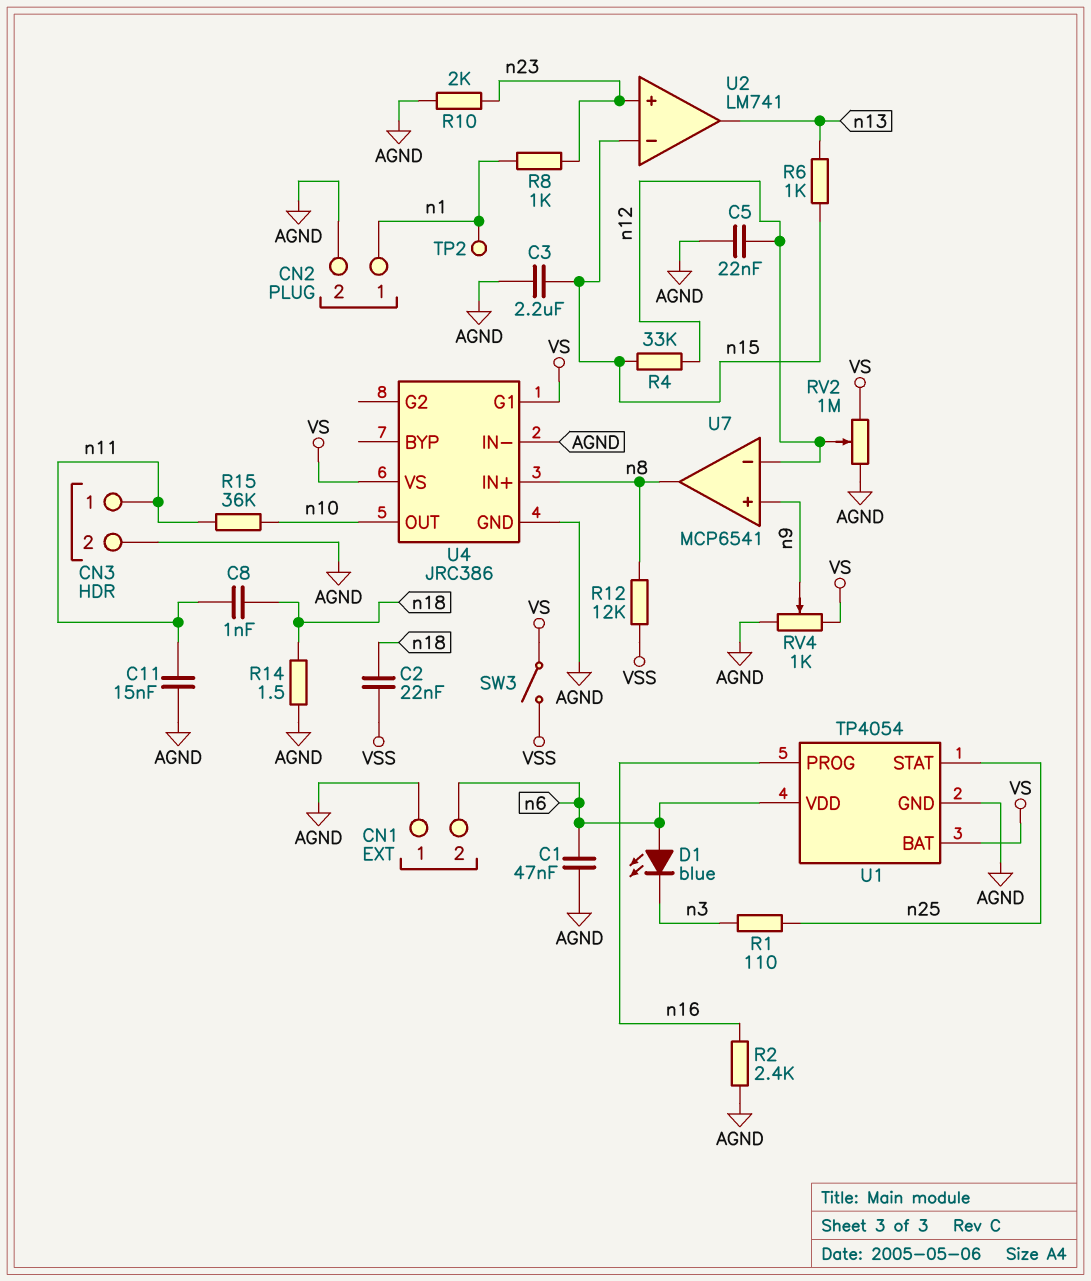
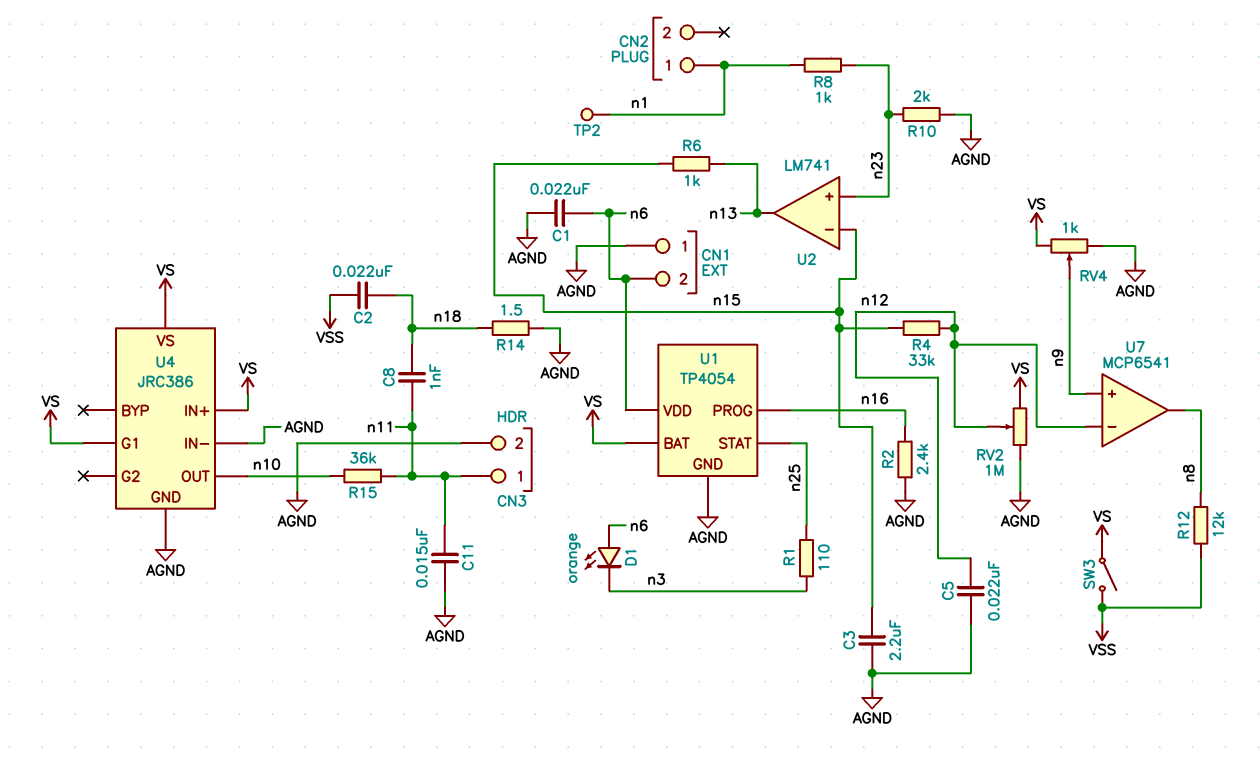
C1: 47nF (AGND, n6) -> 22nF (AGND, n6)
CN2 pin 2: AGND -> none
D1: LED blue (A n6, K n3) -> LED orange (A n6, K n3)
U4 pin IN+: n8 -> VS

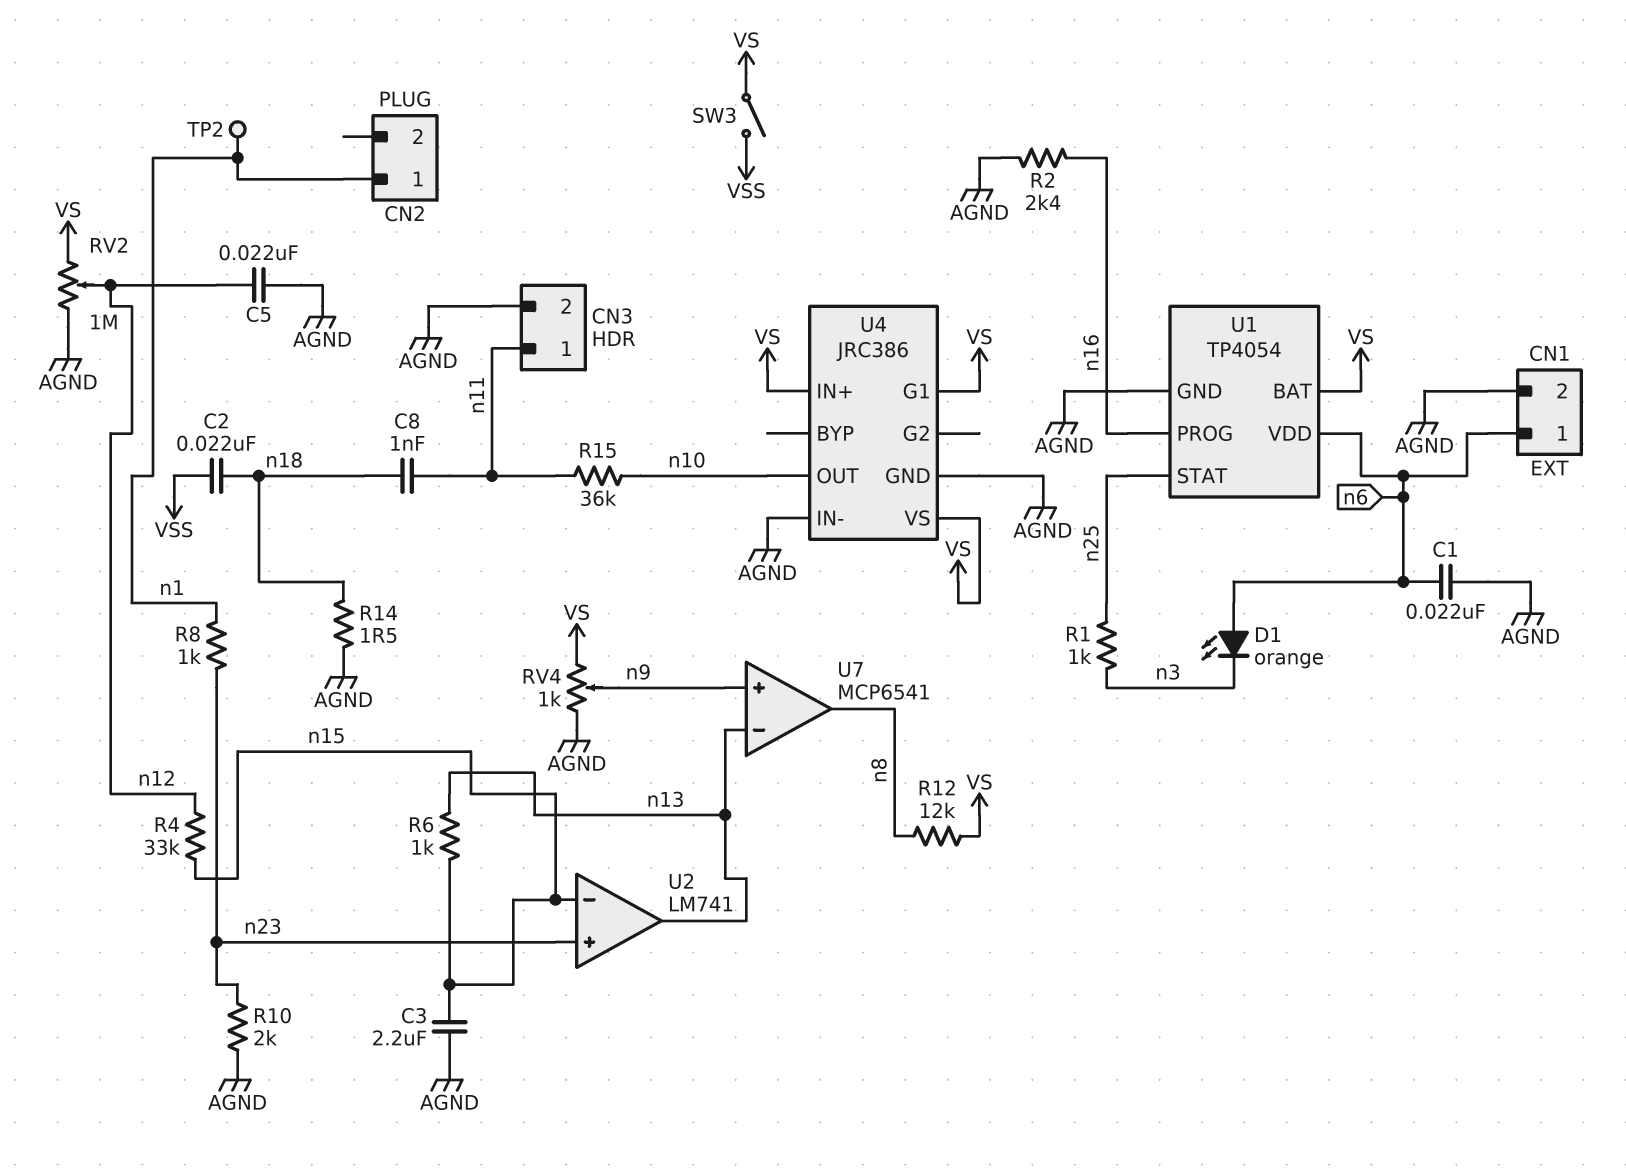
C11: 15nF (AGND, n11) -> none
CN1 pin 1: AGND -> n6
CN1 pin 2: n6 -> AGND
R1: 110 (n3, n25) -> 1k (n3, n25)
R12: 12k (VSS, n8) -> 12k (VS, n8)
U7 pin in-: n12 -> n13

